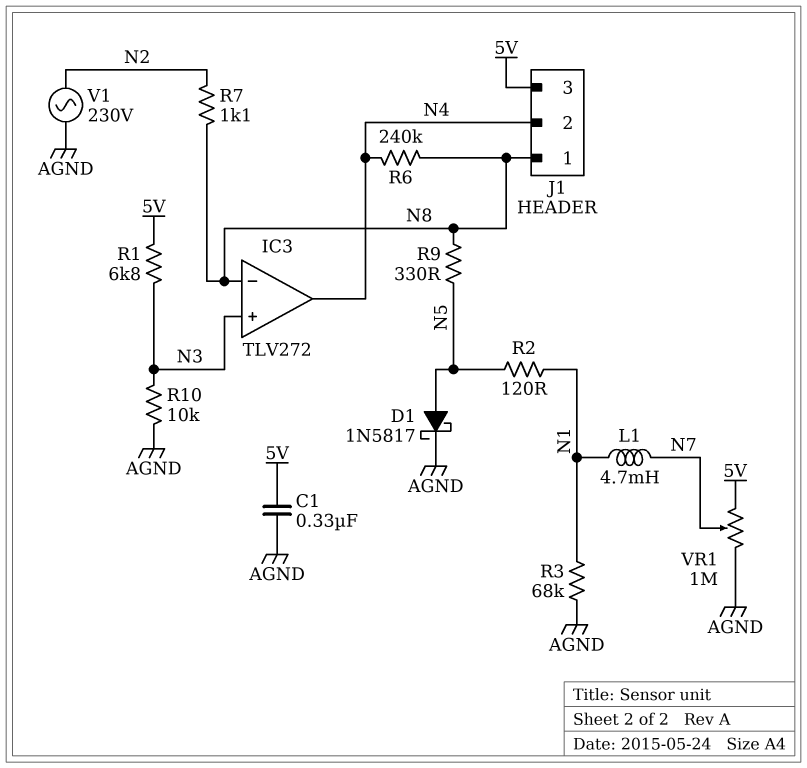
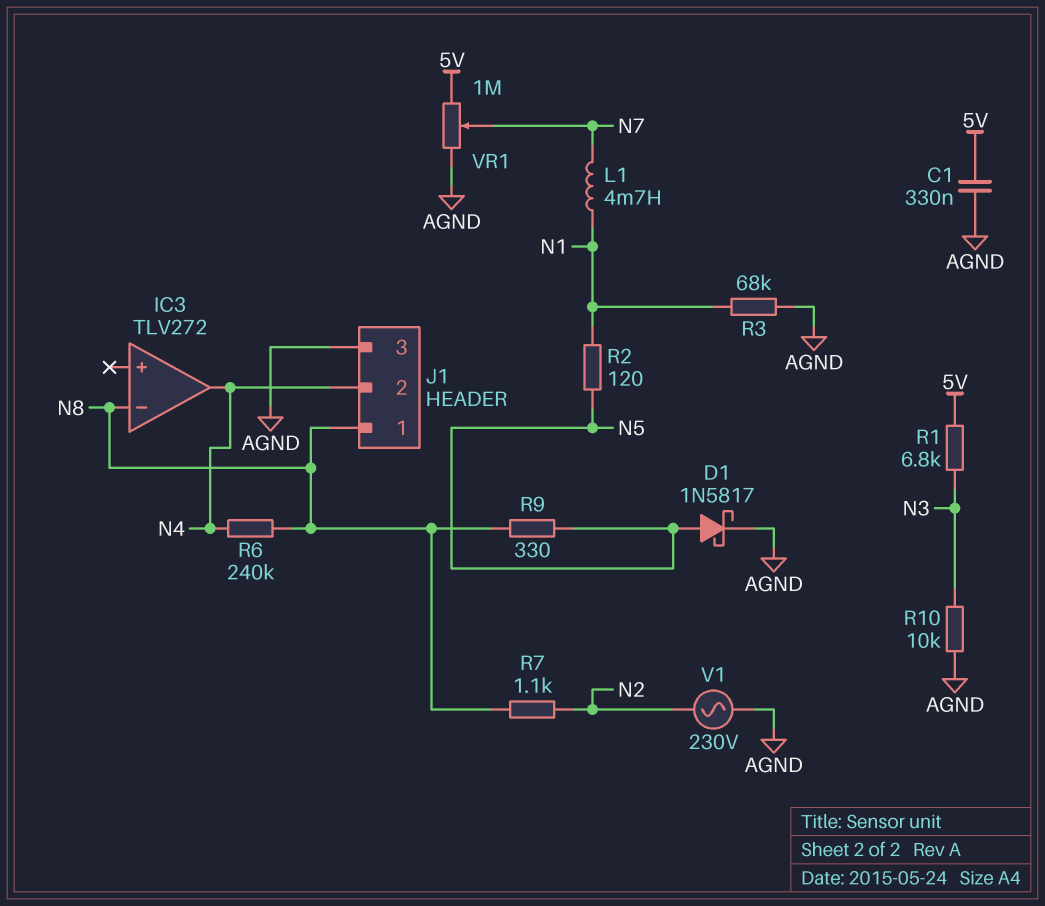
IC3 pin in+: N3 -> none
J1 pin 3: 5V -> AGND

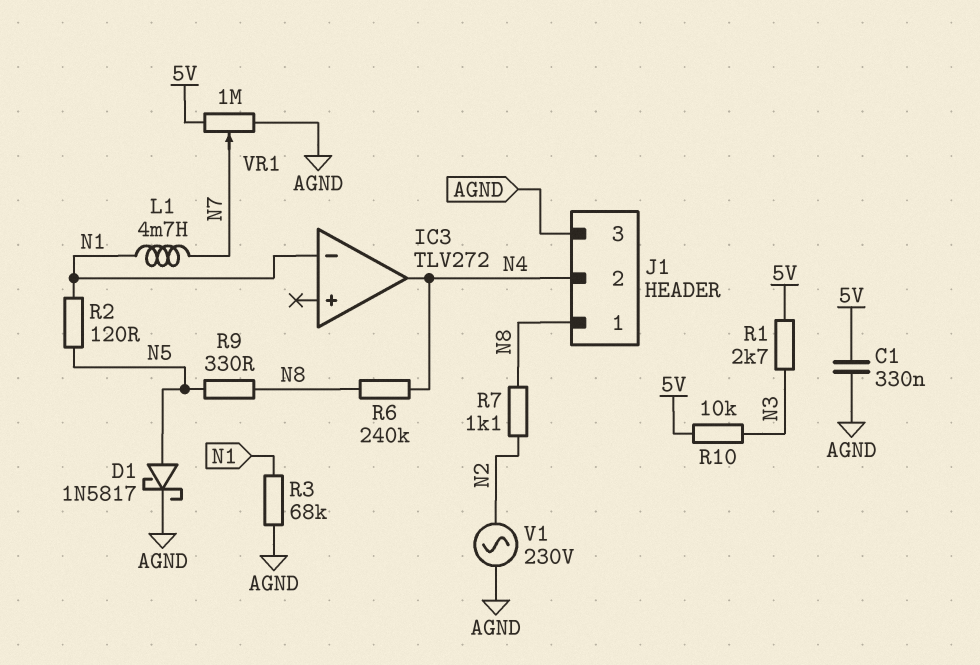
IC3 pin in-: N8 -> N1
R1: 6.8k (5V, N3) -> 2.7k (5V, N3)
R10: 10k (AGND, N3) -> 10k (5V, N3)

